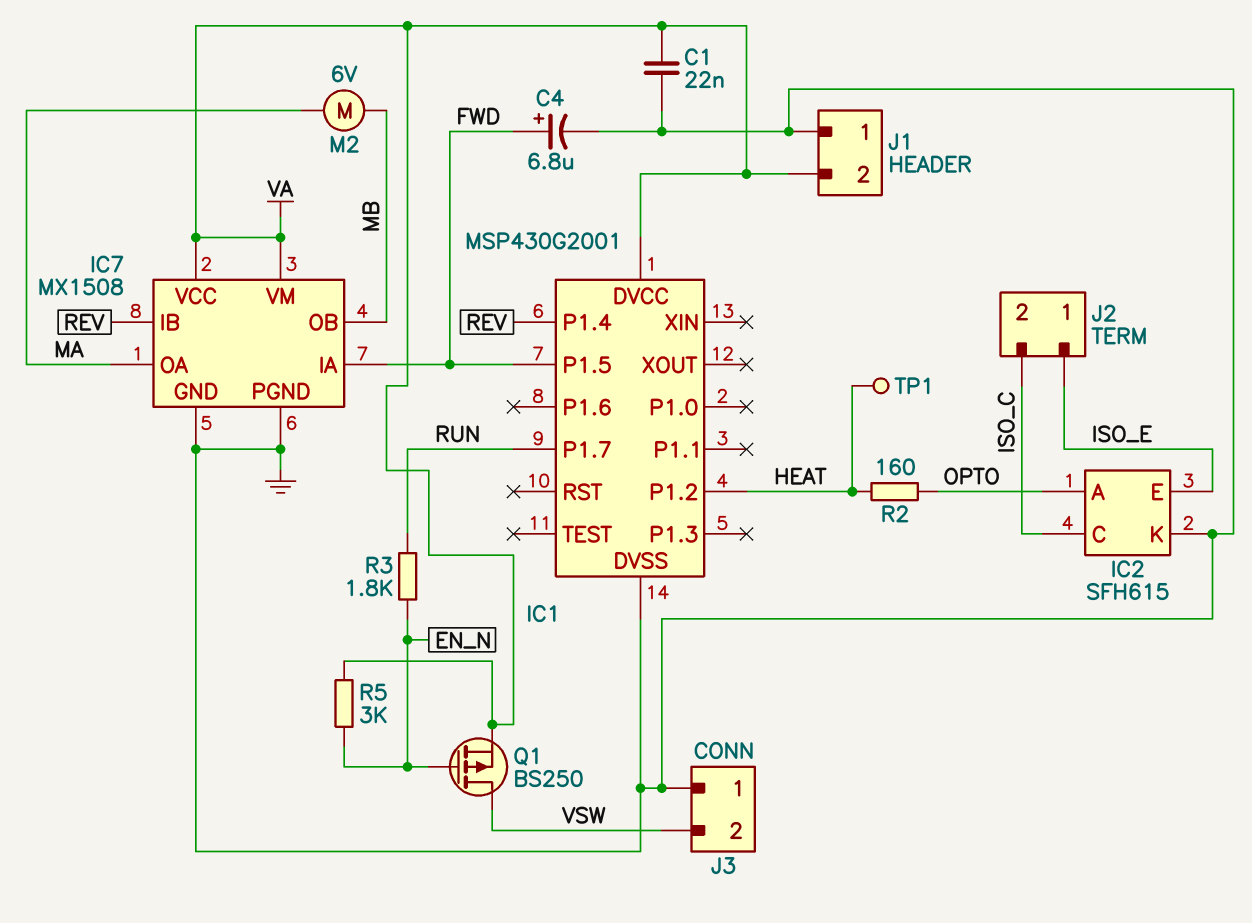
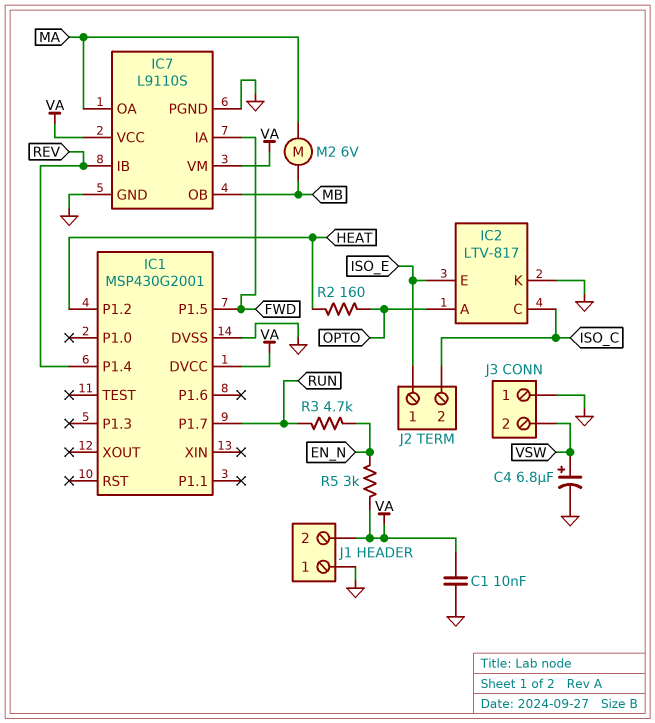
C1: 22nF (GND, VA) -> 10nF (GND, VA)
C4: 6.8uF (plus FWD, minus GND) -> 6.8uF (plus VSW, minus GND)
IC2: SFH615 -> LTV-817
IC7: MX1508 -> L9110S
Q1: PMOS BS250 (G EN_N, D VSW, S VA) -> none
R3: 1.8k (EN_N, RUN) -> 4.7k (EN_N, RUN)
TP1: test point (HEAT) -> none

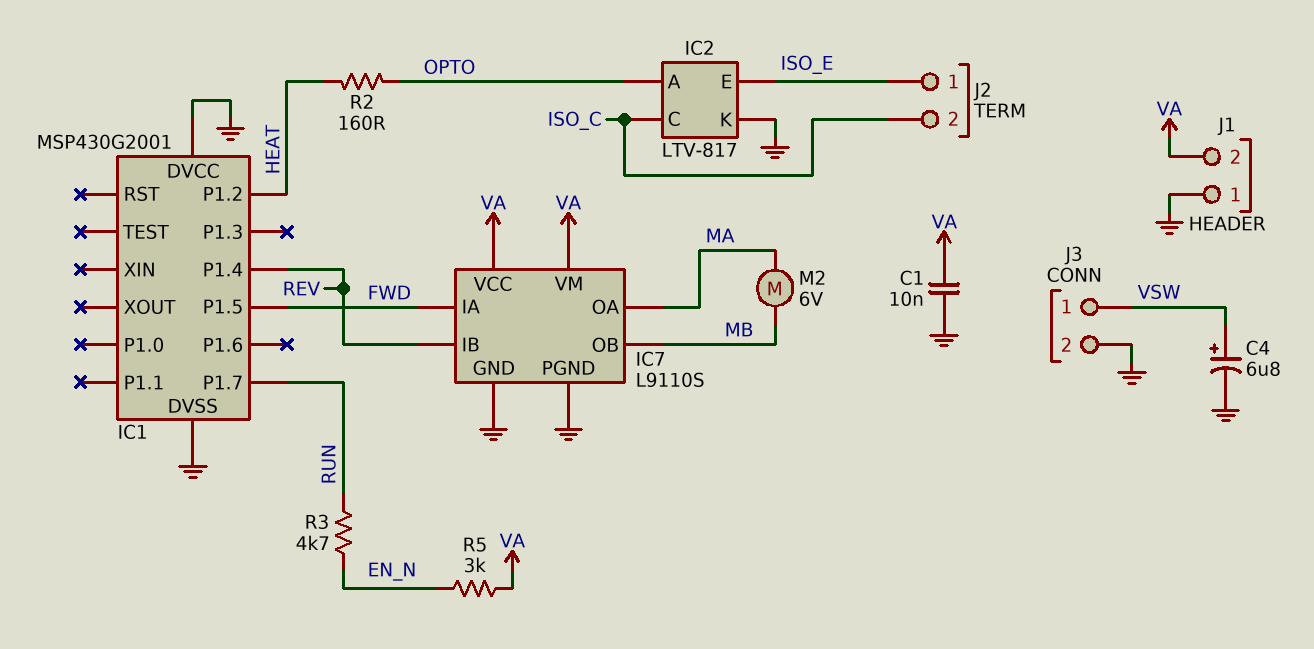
IC1 pin DVCC: VA -> GND
J3 pin 1: GND -> VSW
J3 pin 2: VSW -> GND

